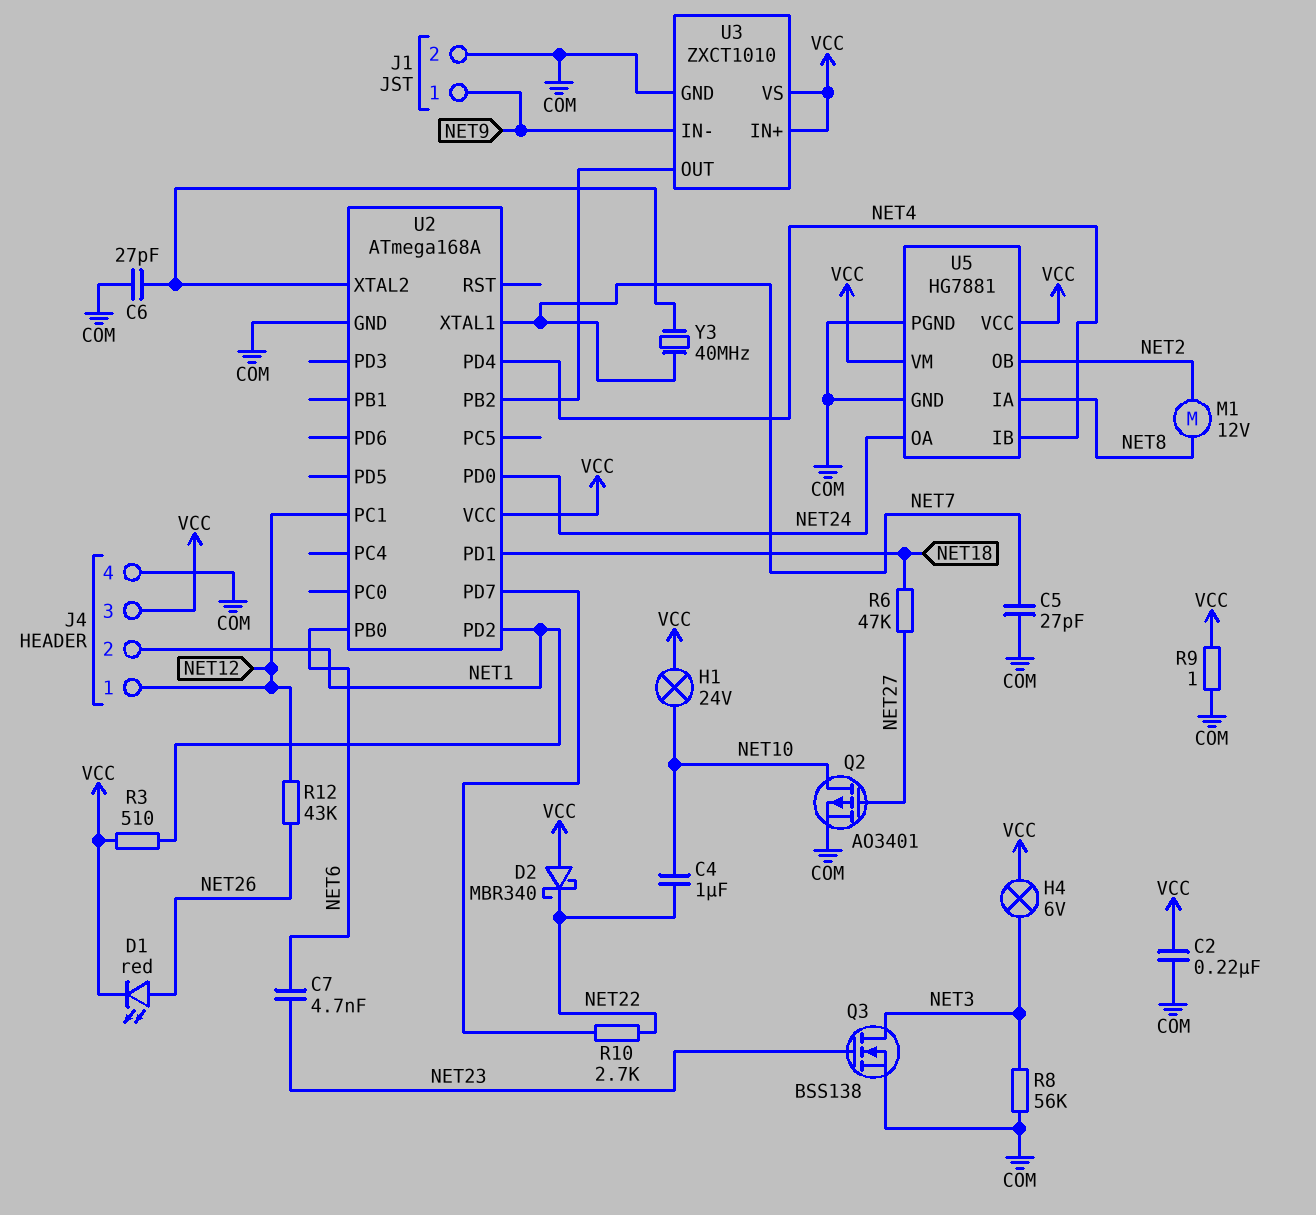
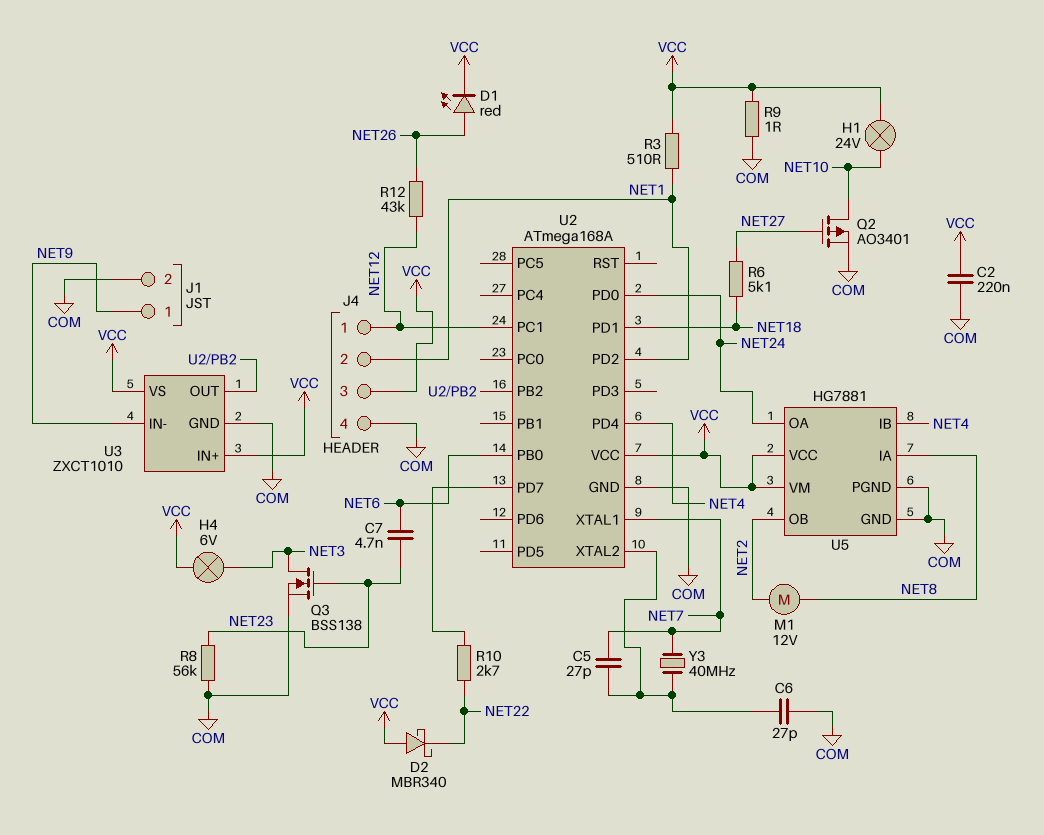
C4: 1uF (NET10, NET22) -> none
C5: 27pF (COM, NET7) -> 27pF (NET7, U2/XTAL2)
R6: 47k (NET18, NET27) -> 5.1k (NET18, NET27)
R8: 56k (COM, NET3) -> 56k (COM, NET23)

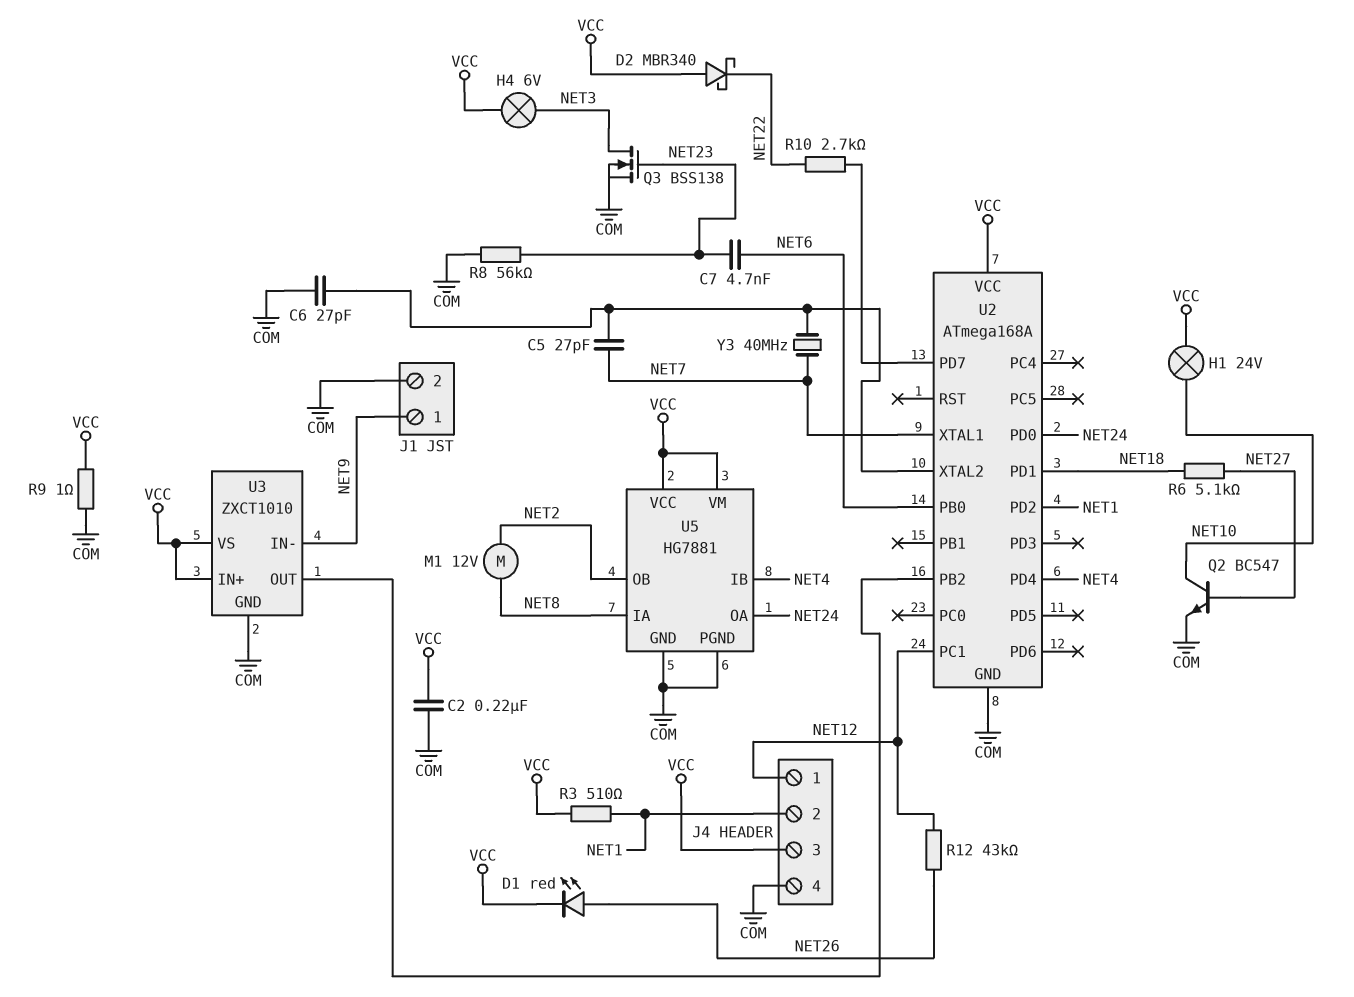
Q2: PMOS AO3401 (G NET27, D NET10, S COM) -> NPN BC547 (B NET27, C NET10, E COM)

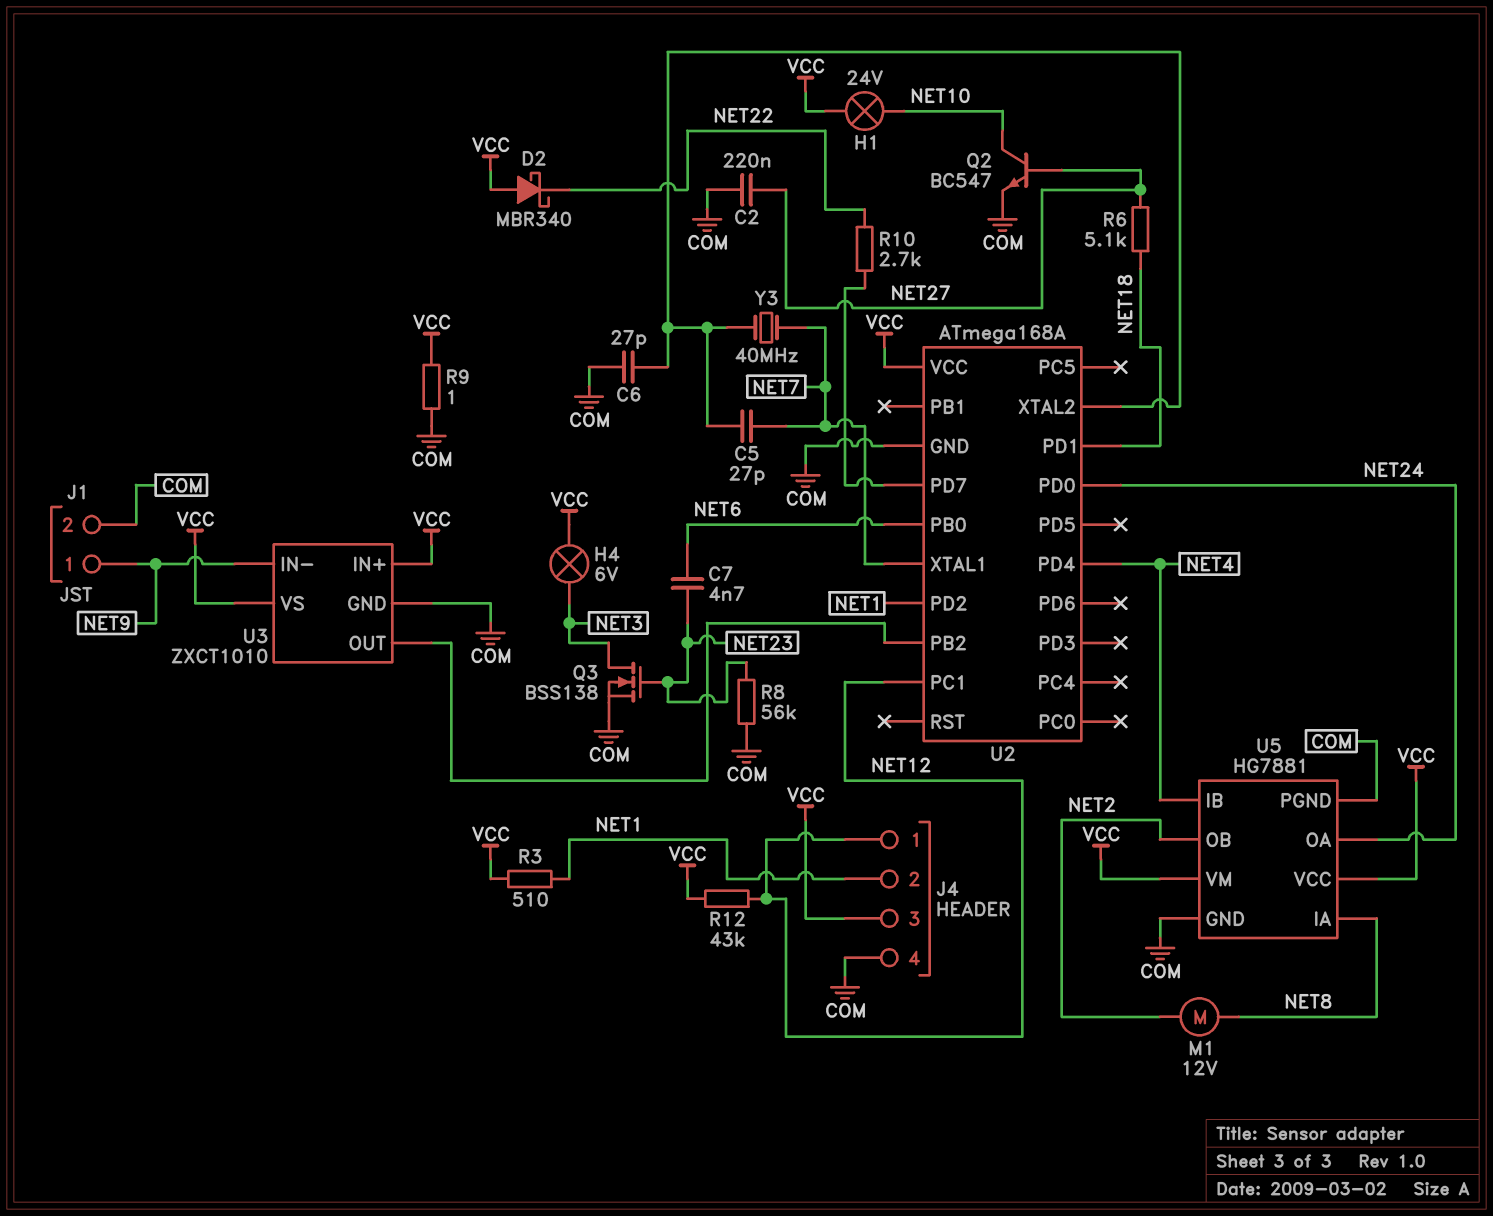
C2: 220nF (COM, VCC) -> 220nF (COM, NET27)
D1: LED red (A NET26, K VCC) -> none
R12: 43k (NET12, NET26) -> 43k (NET12, VCC)

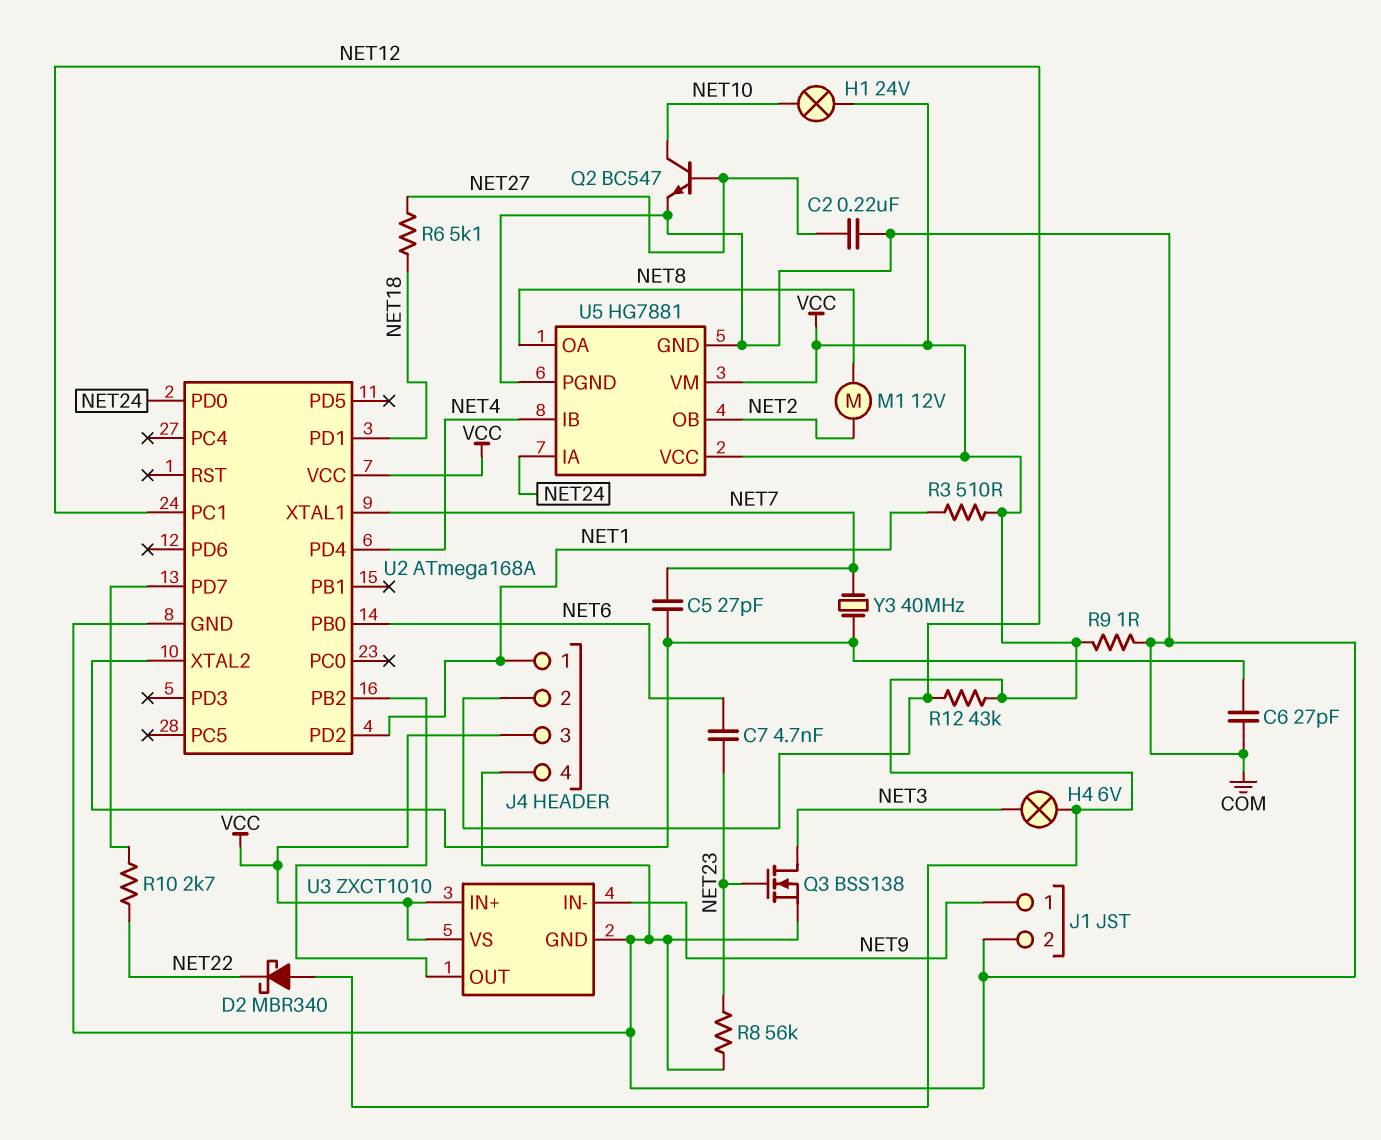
J4 pin 1: NET12 -> NET1
J4 pin 2: NET1 -> NET12
U5 pin IA: NET8 -> NET24
U5 pin OA: NET24 -> NET8

